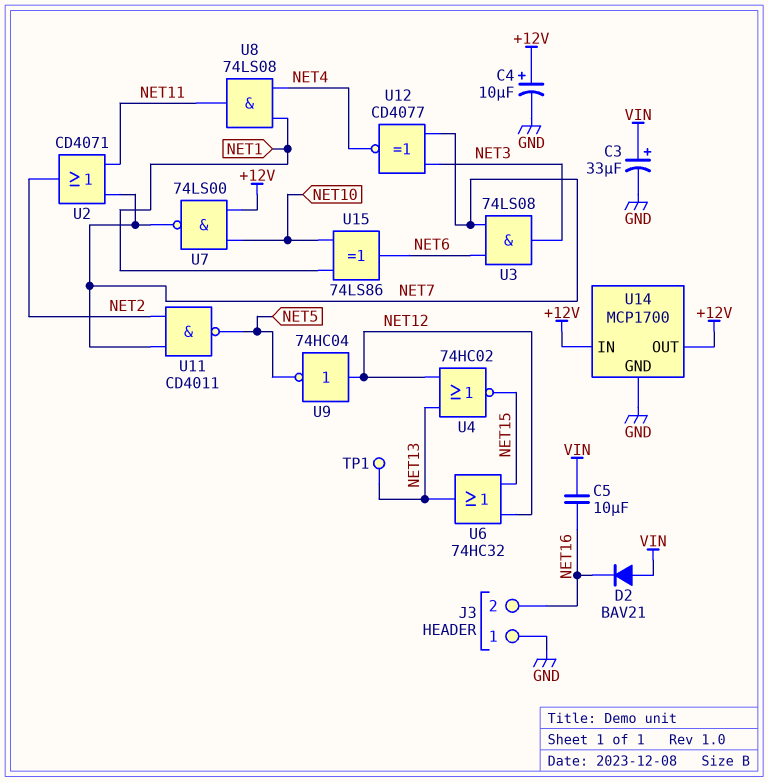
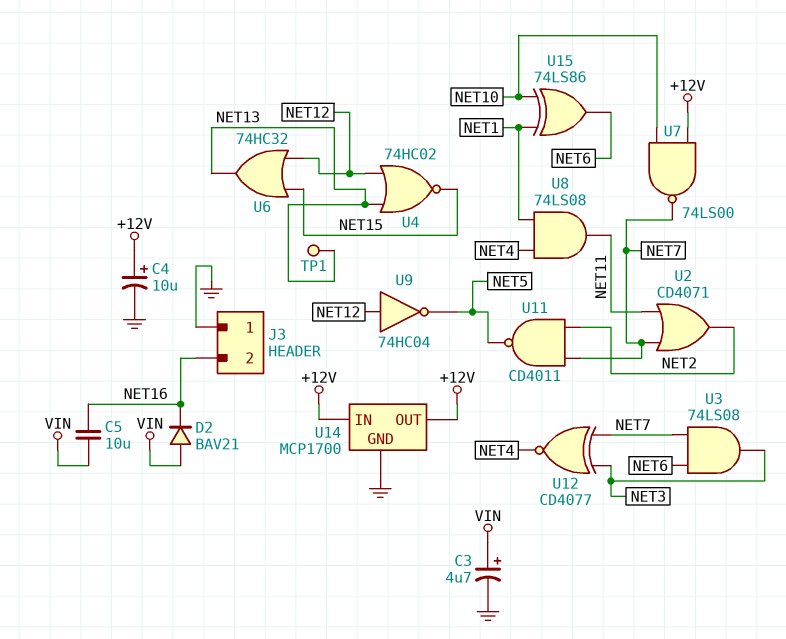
C3: 33uF (plus VIN, minus GND) -> 4.7uF (plus VIN, minus GND)

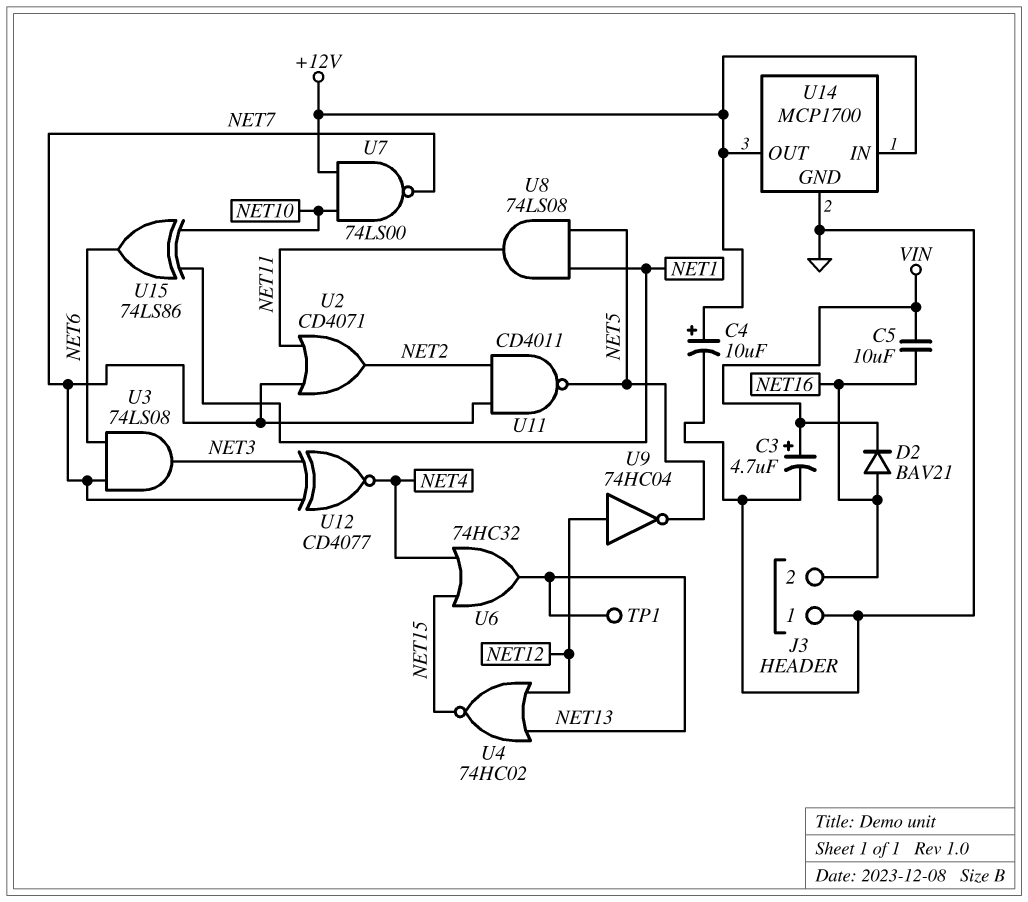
D2: diode BAV21 (A VIN, K NET16) -> diode BAV21 (A NET16, K VIN)
U6: OR 74HC32 (in NET12, in NET15, out NET13) -> OR 74HC32 (in NET4, in NET15, out NET13)
U8: AND 74LS08 (in NET1, in NET4, out NET11) -> AND 74LS08 (in NET1, in NET5, out NET11)

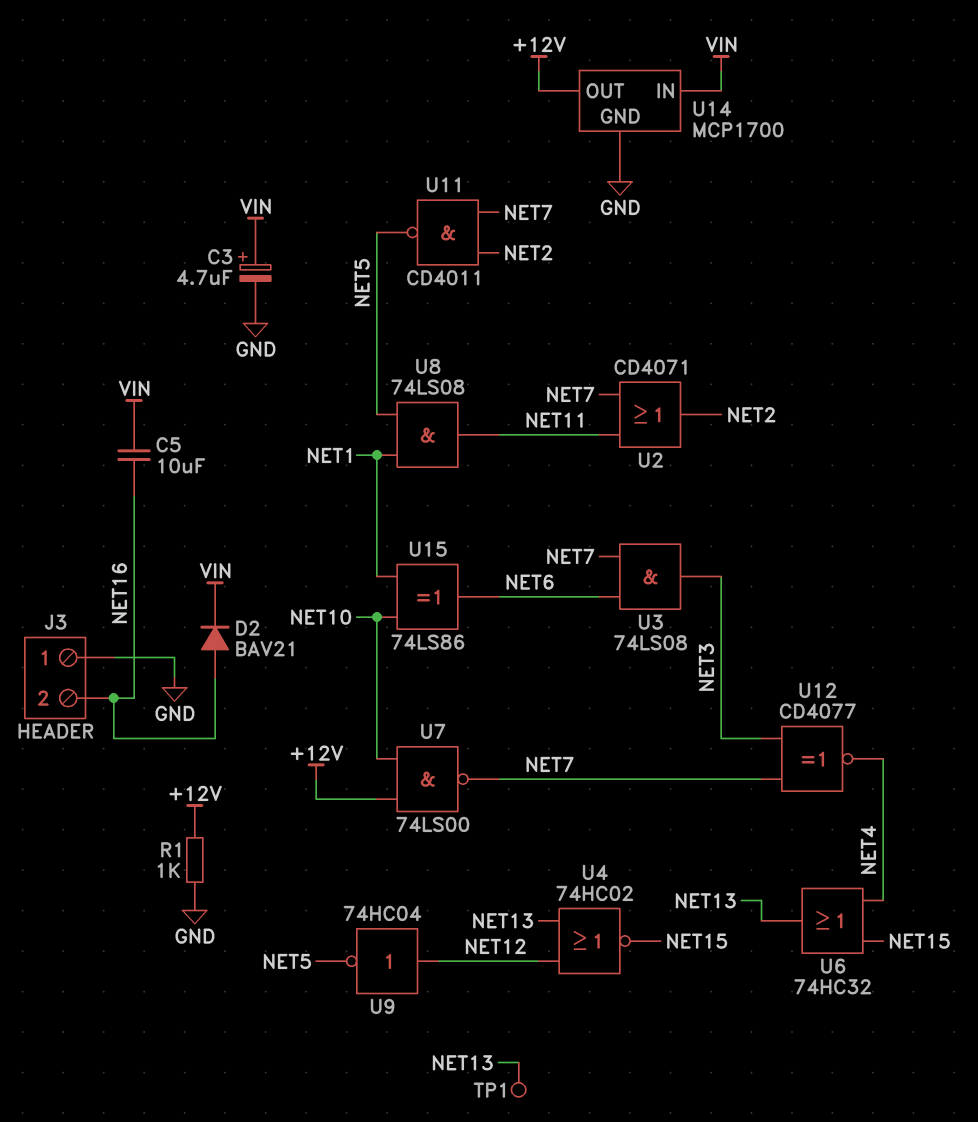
C4: 10uF (plus +12V, minus GND) -> none
R1: none -> 1k (+12V, GND)
U14 pin IN: +12V -> VIN

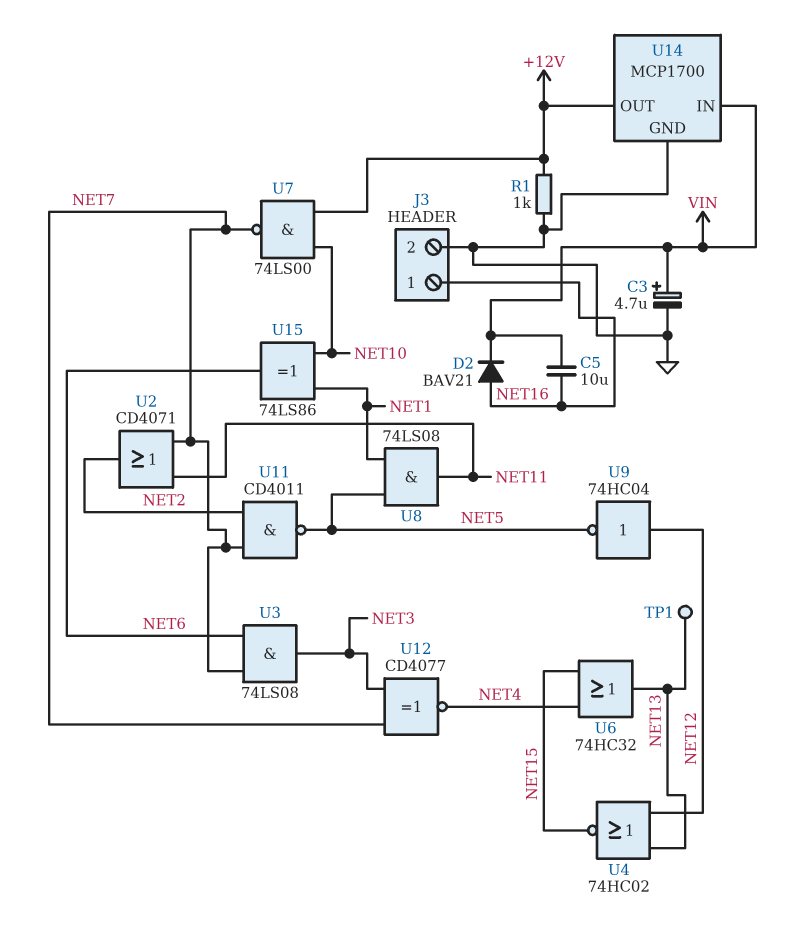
J3 pin 1: GND -> NET16
J3 pin 2: NET16 -> GND

